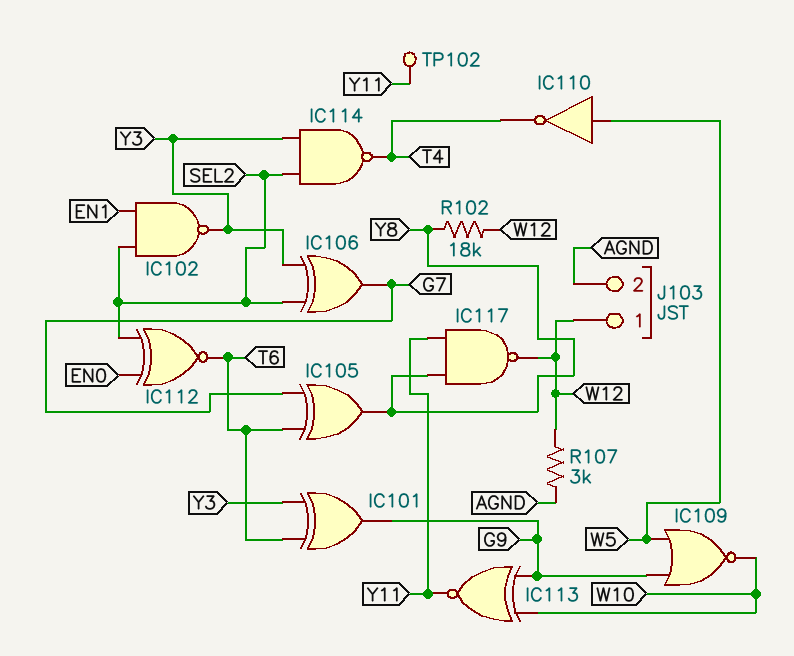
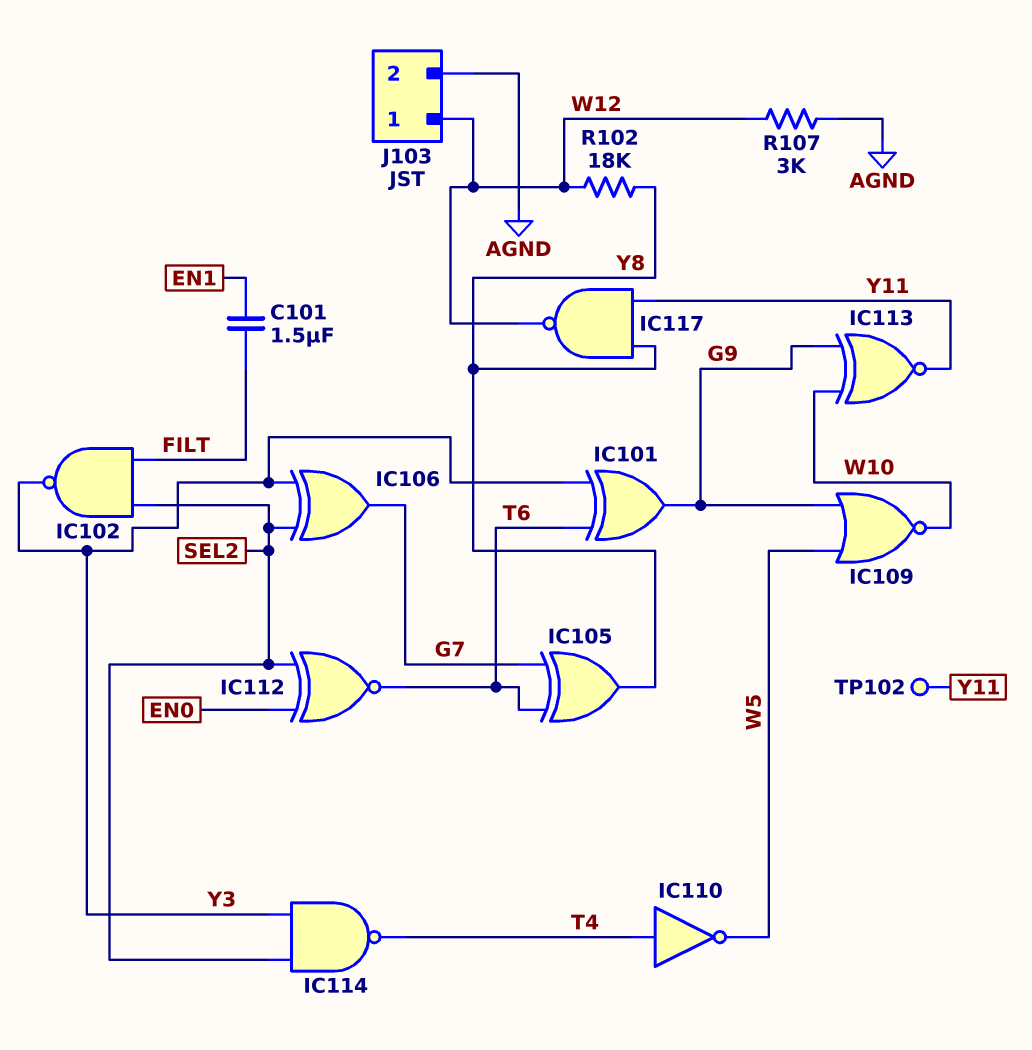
C101: none -> 1.5uF (EN1, FILT)
IC102: NAND (in EN1, in SEL2, out Y3) -> NAND (in FILT, in SEL2, out Y3)
IC110: NOT (in W5, out T4) -> NOT (in T4, out W5)

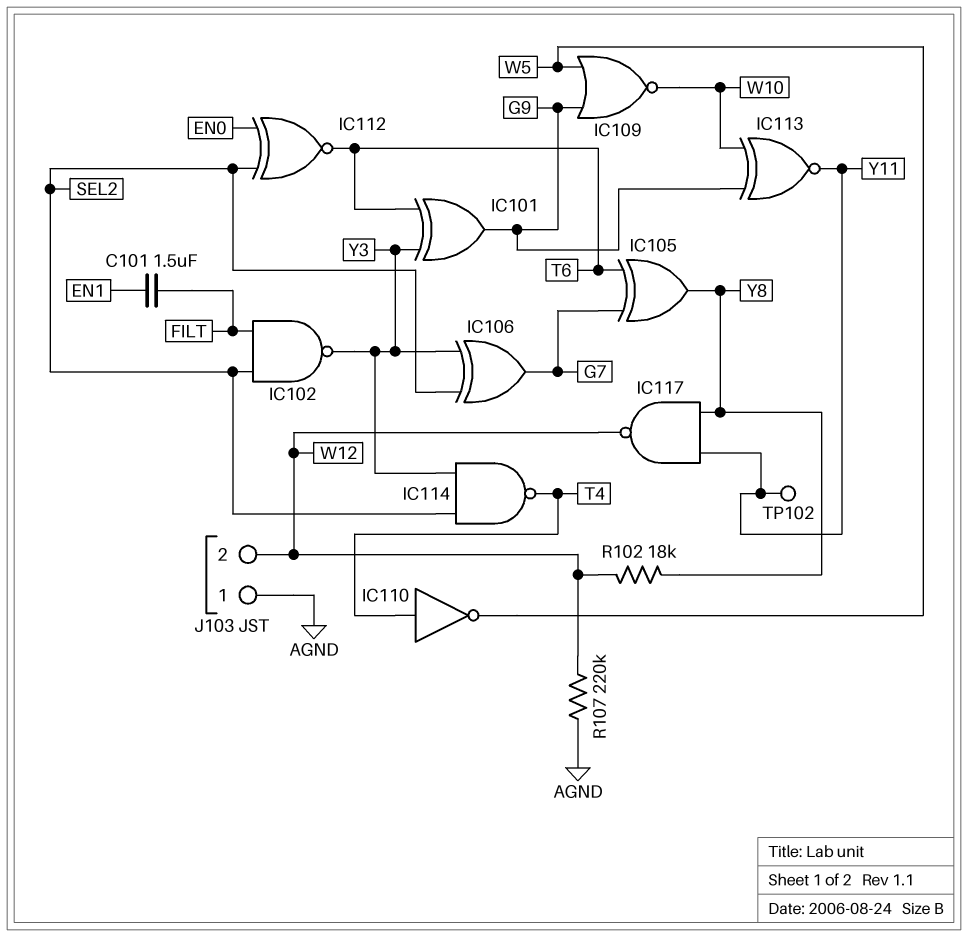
J103 pin 1: W12 -> AGND
J103 pin 2: AGND -> W12
R107: 3k (AGND, W12) -> 220k (AGND, W12)

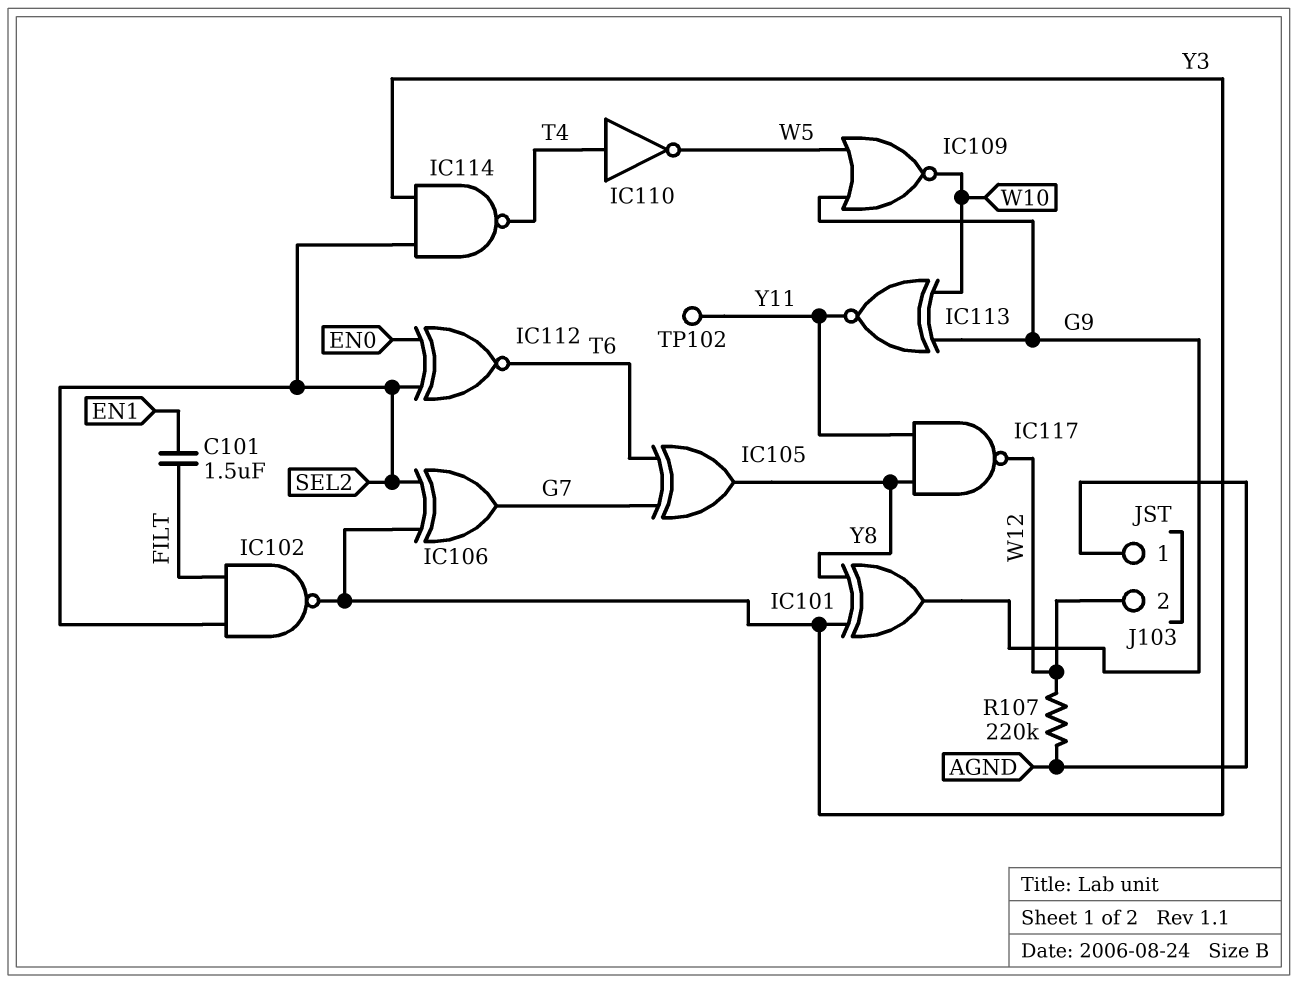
IC101: XOR (in T6, in Y3, out G9) -> XOR (in Y3, in Y8, out G9)
R102: 18k (W12, Y8) -> none

